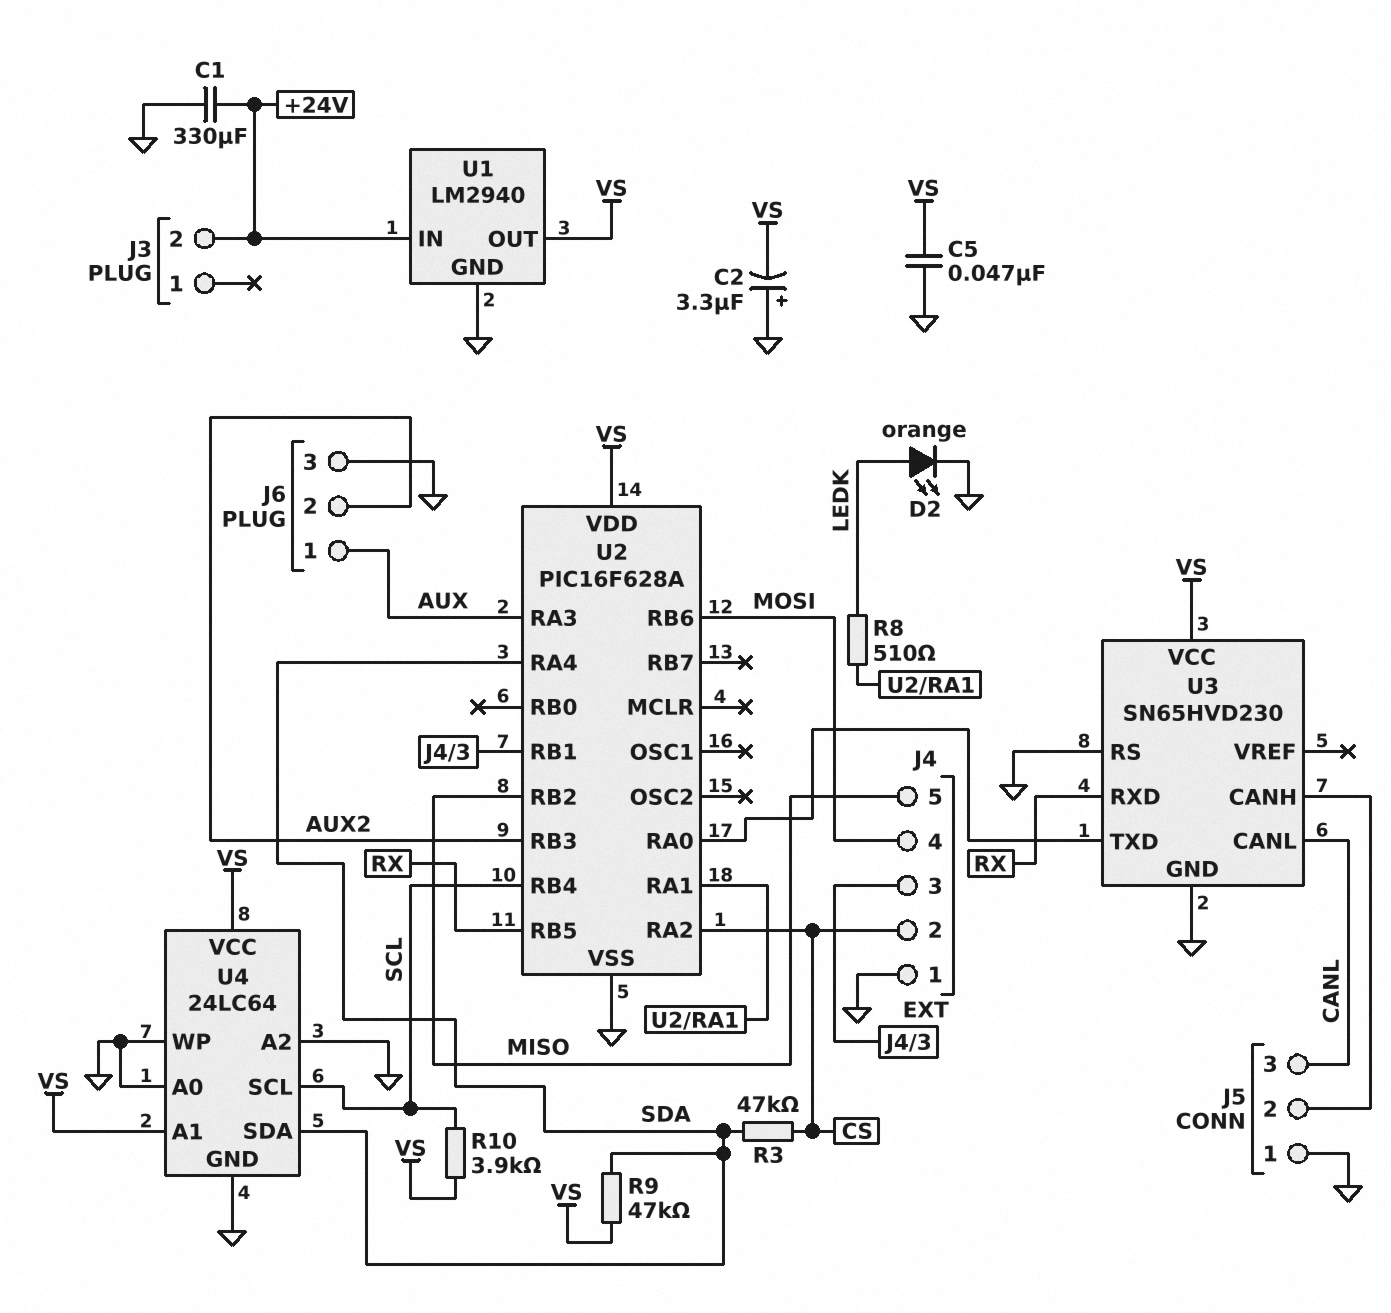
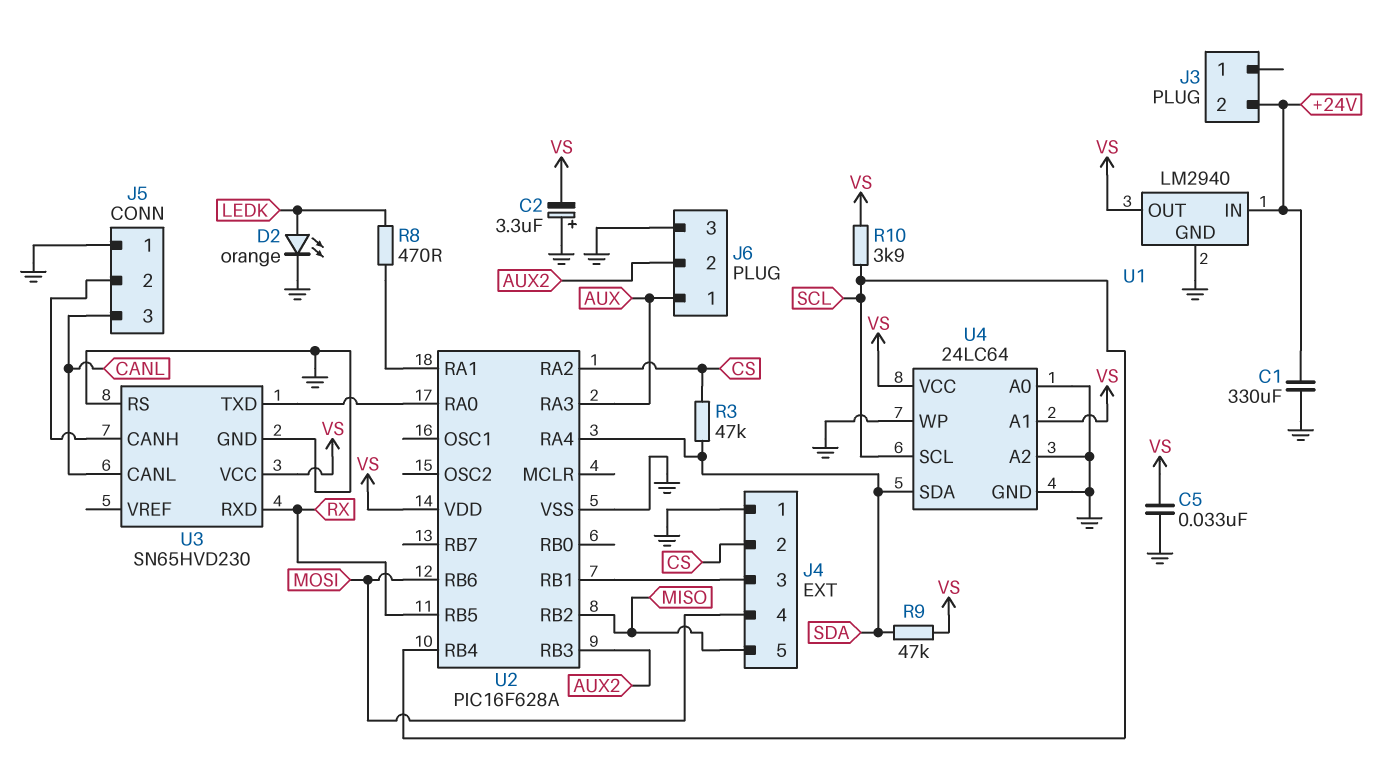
C5: 47nF (GND, VS) -> 33nF (GND, VS)
R8: 510 (LEDK, U2/RA1) -> 470 (LEDK, U2/RA1)

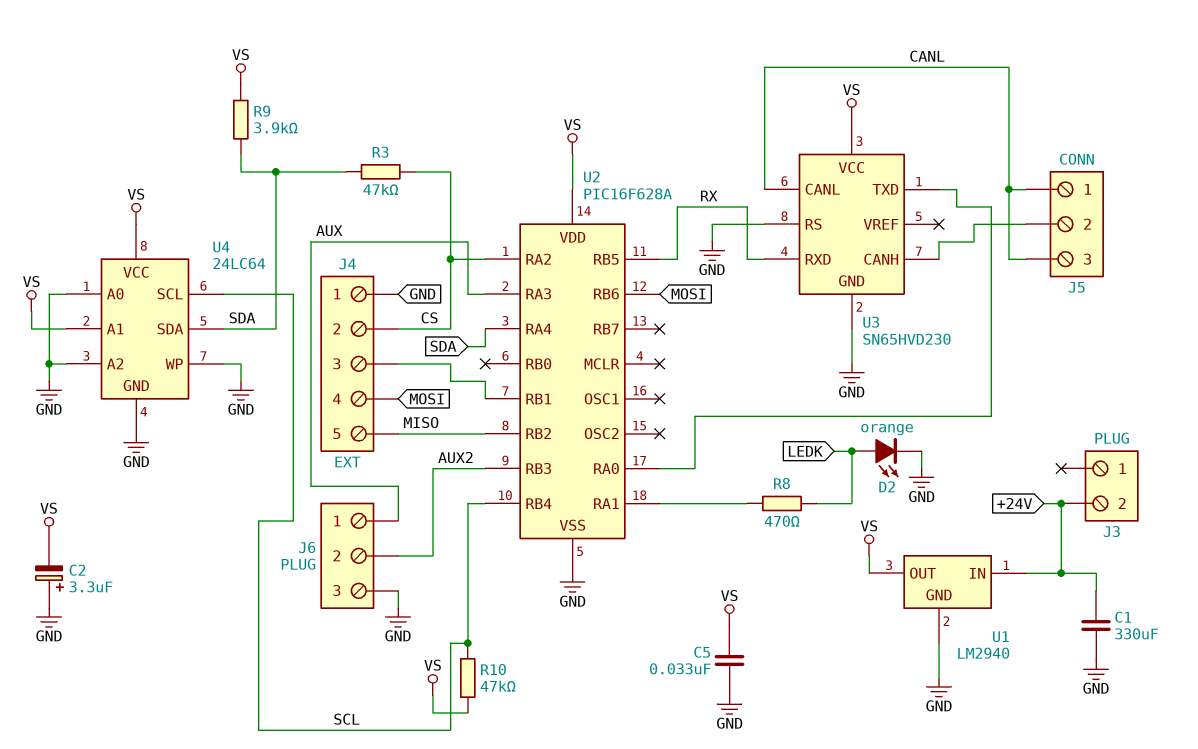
J5 pin 1: GND -> CANL
R9: 47k (SDA, VS) -> 3.9k (SDA, VS)
R10: 3.9k (SCL, VS) -> 47k (SCL, VS)

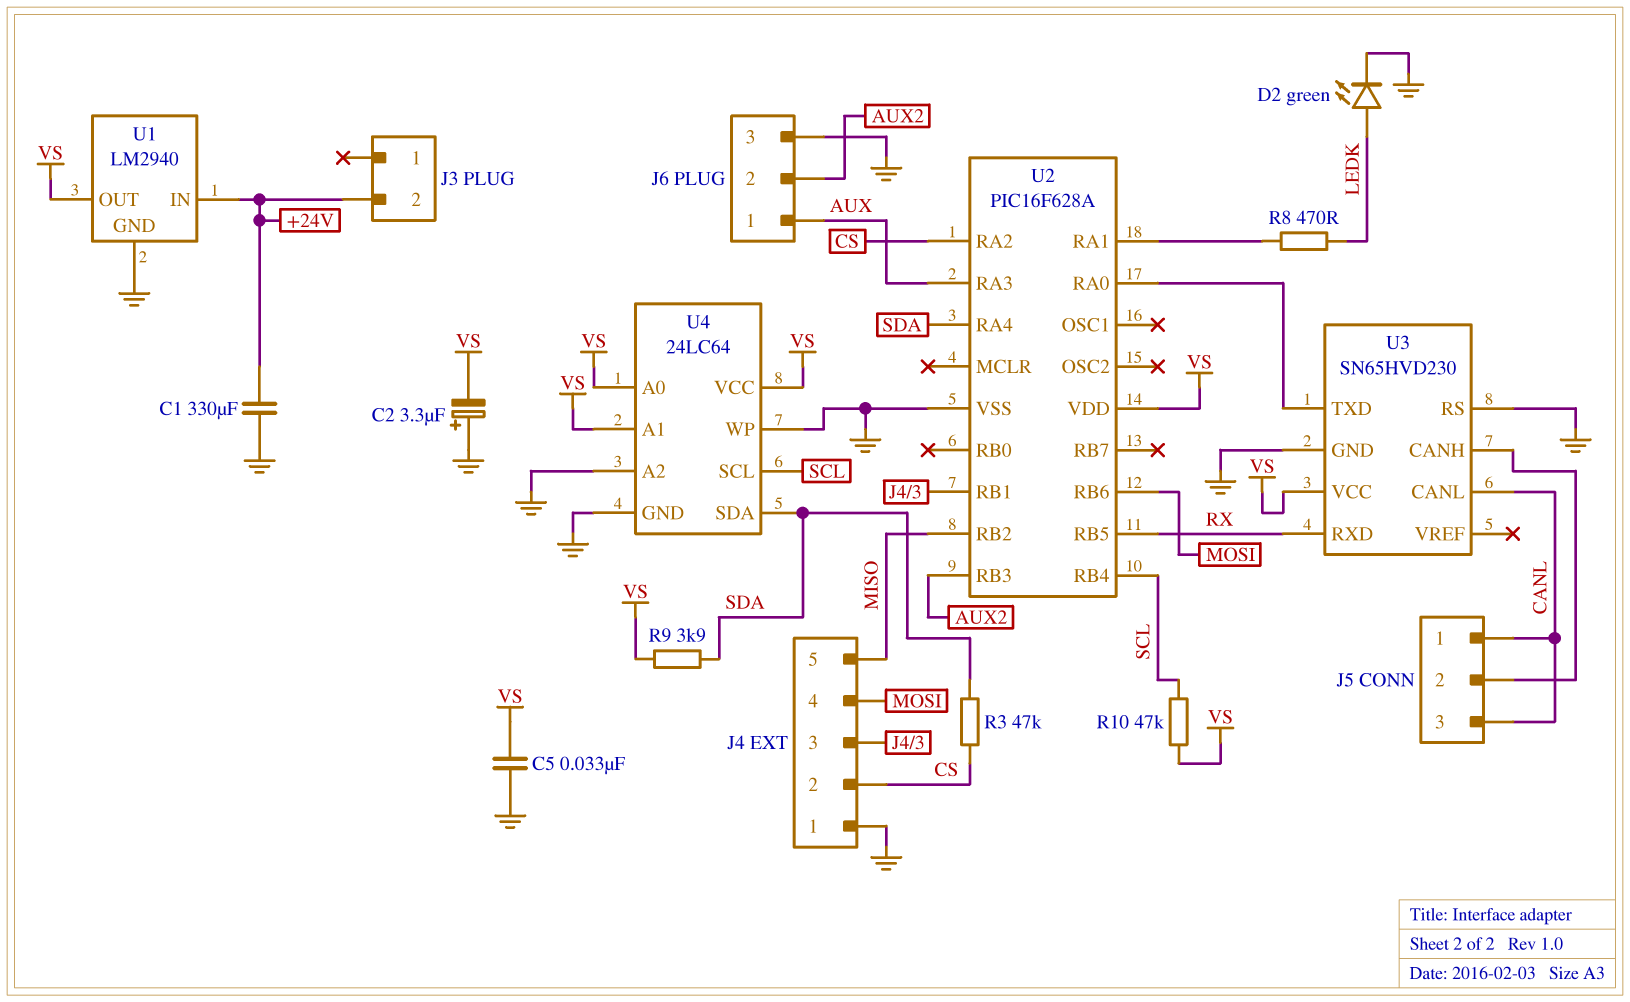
D2: LED orange (A LEDK, K GND) -> LED green (A LEDK, K GND)
U4 pin A0: GND -> VS

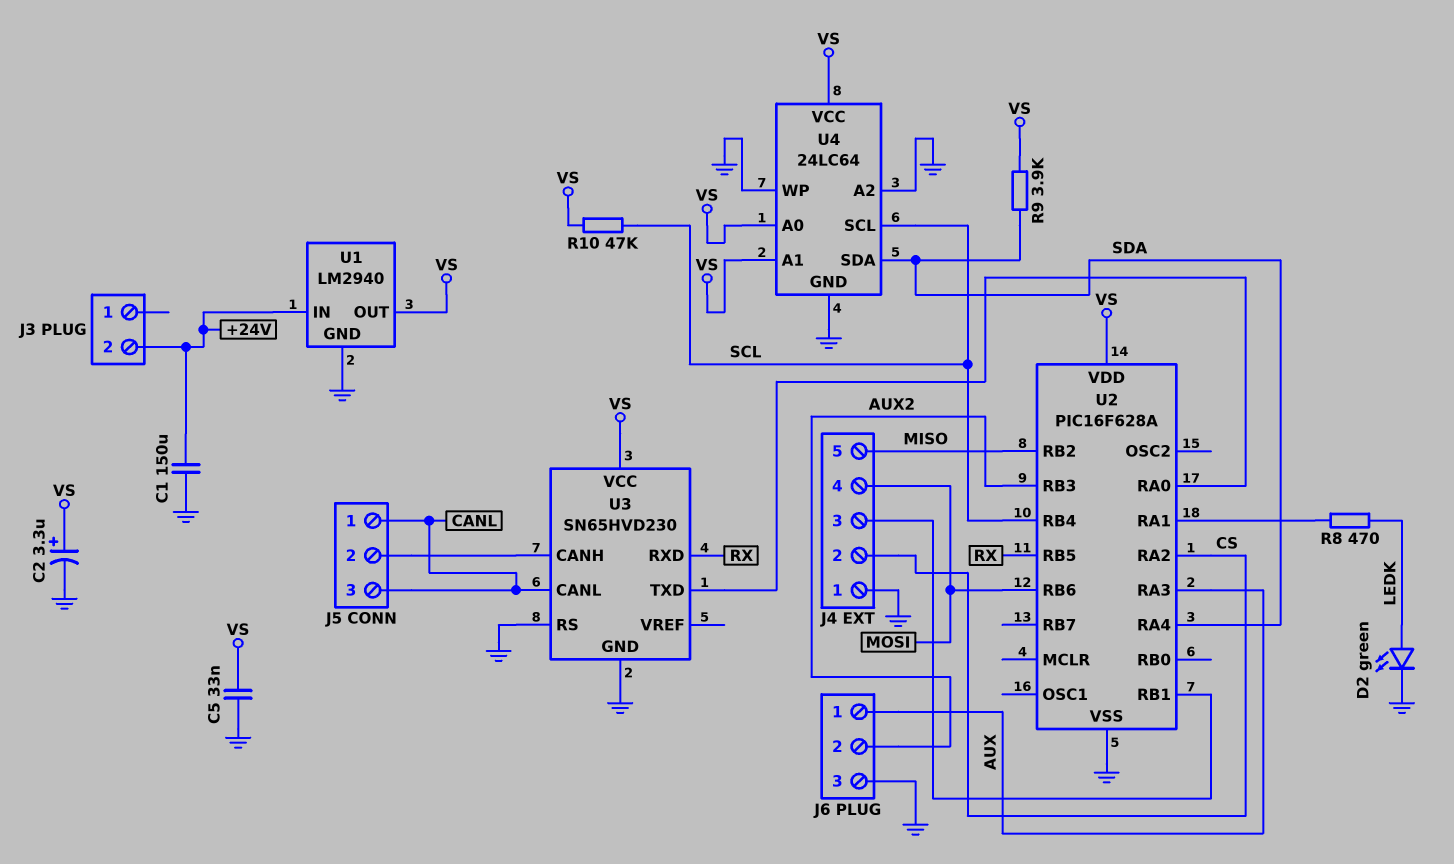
C1: 330uF (+24V, GND) -> 150uF (+24V, GND)
C2: 3.3uF (plus GND, minus VS) -> 3.3uF (plus VS, minus GND)
R3: 47k (CS, SDA) -> none

